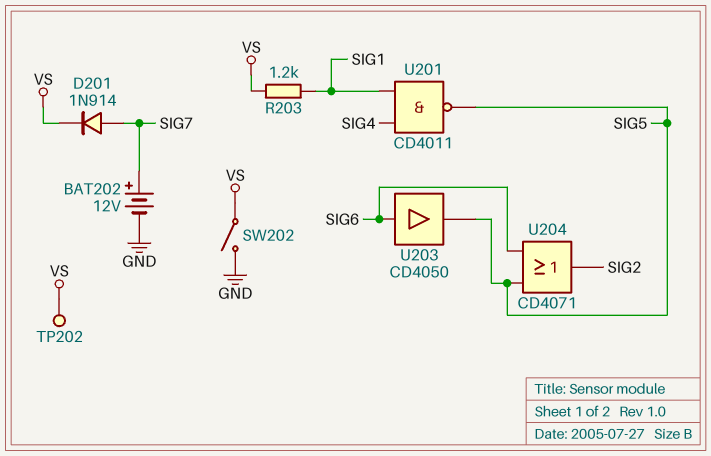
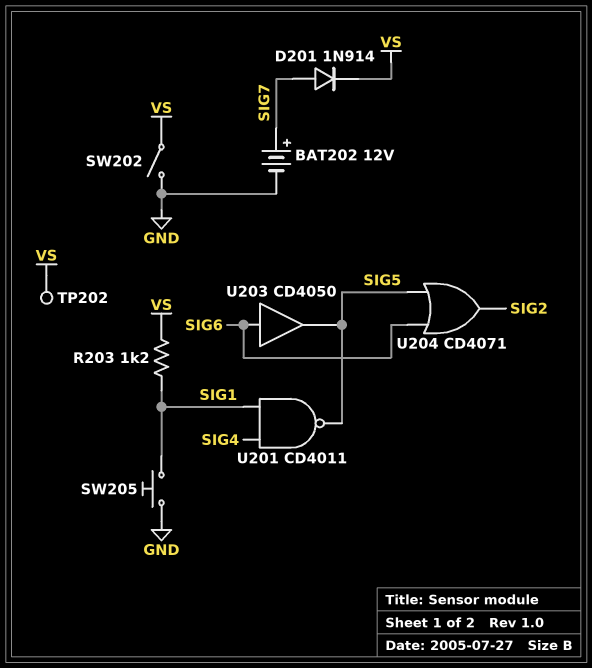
SW205: none -> button (GND, SIG1)

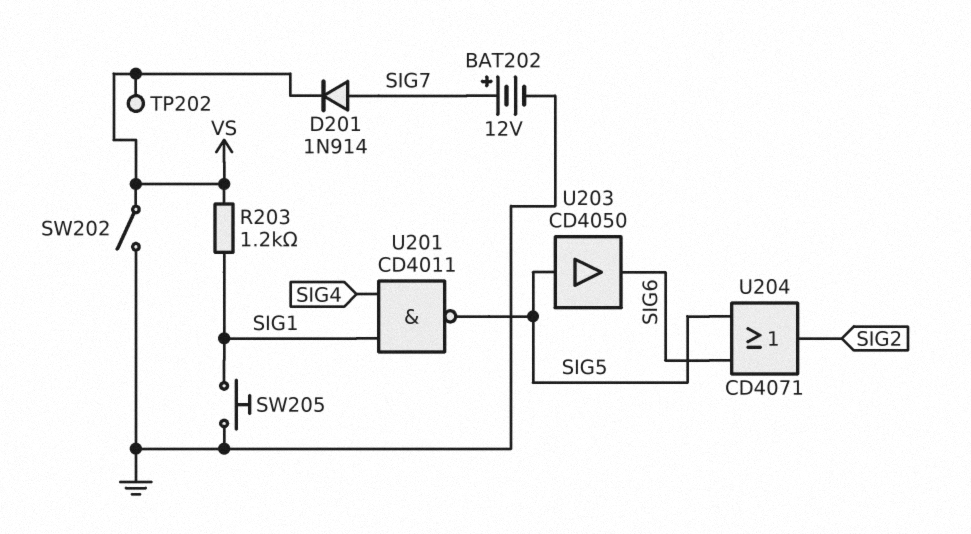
U203: buffer CD4050 (in SIG6, out SIG5) -> buffer CD4050 (in SIG5, out SIG6)

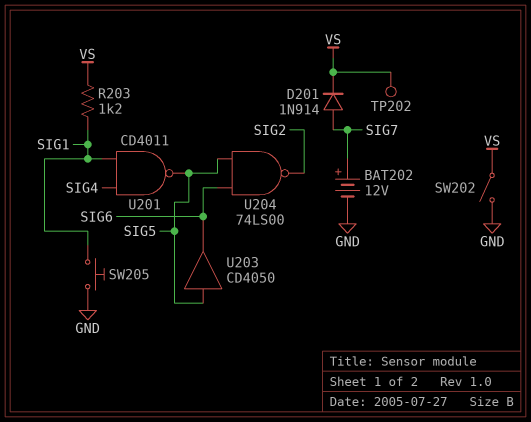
U204: OR CD4071 (in SIG5, in SIG6, out SIG2) -> NAND 74LS00 (in SIG5, in SIG6, out SIG2)

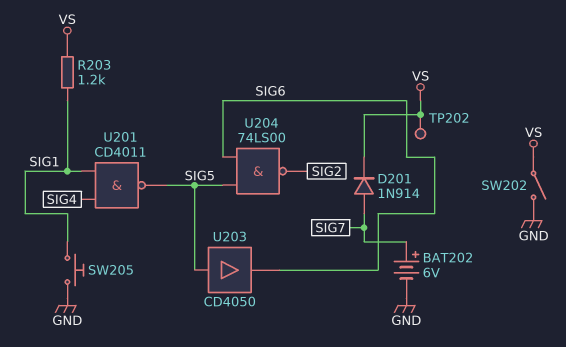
BAT202: 12V (plus SIG7, minus GND) -> 6V (plus SIG7, minus GND)

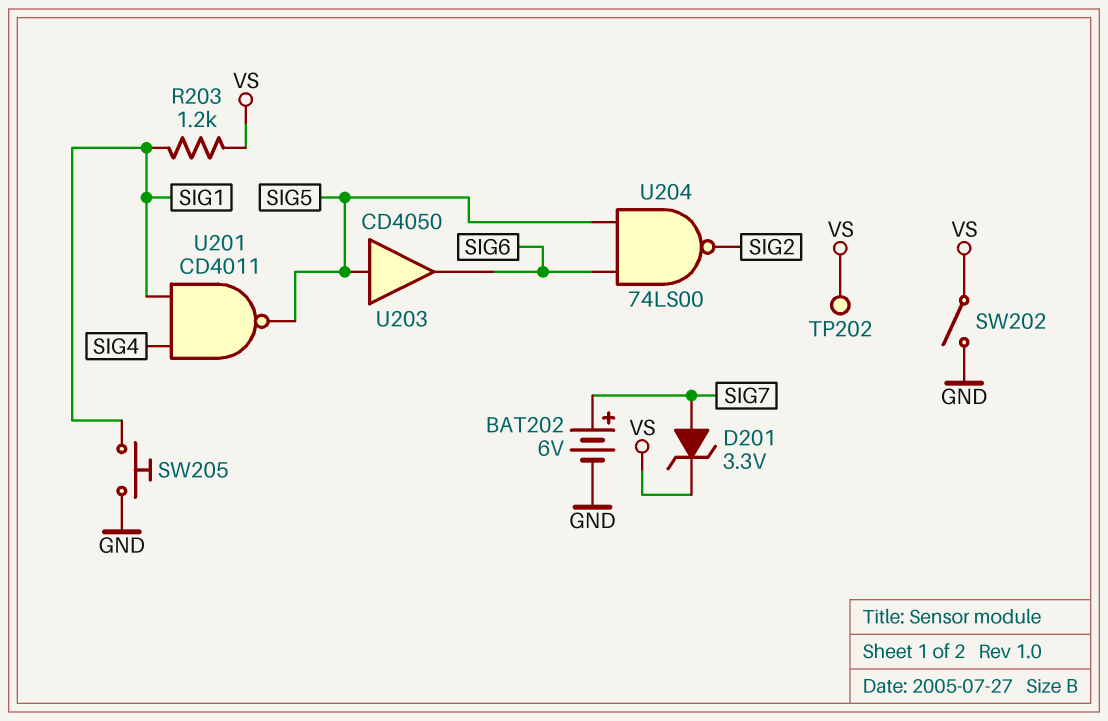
D201: diode 1N914 (A SIG7, K VS) -> zener 3.3V (A SIG7, K VS)

